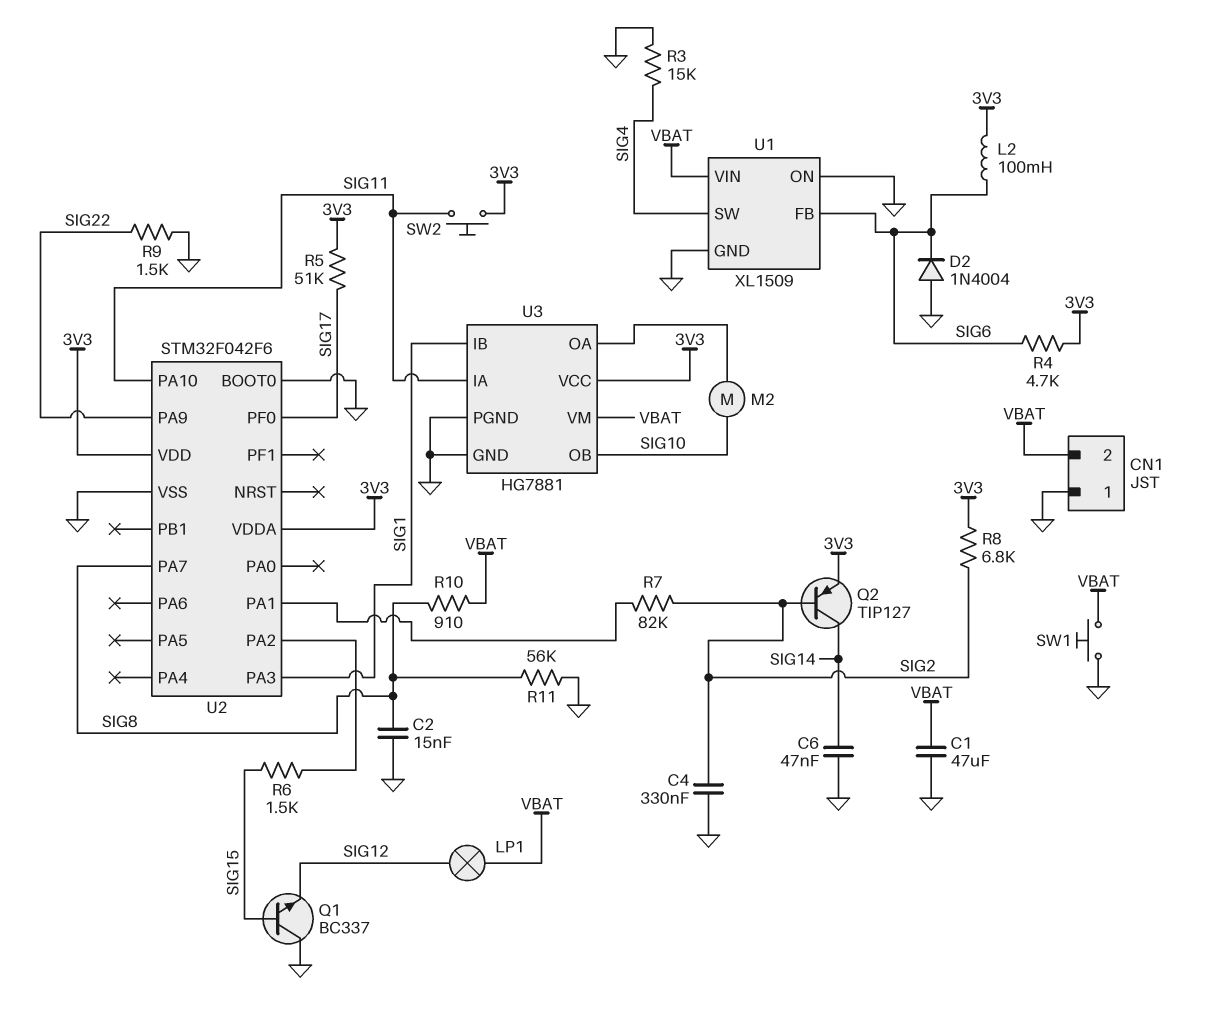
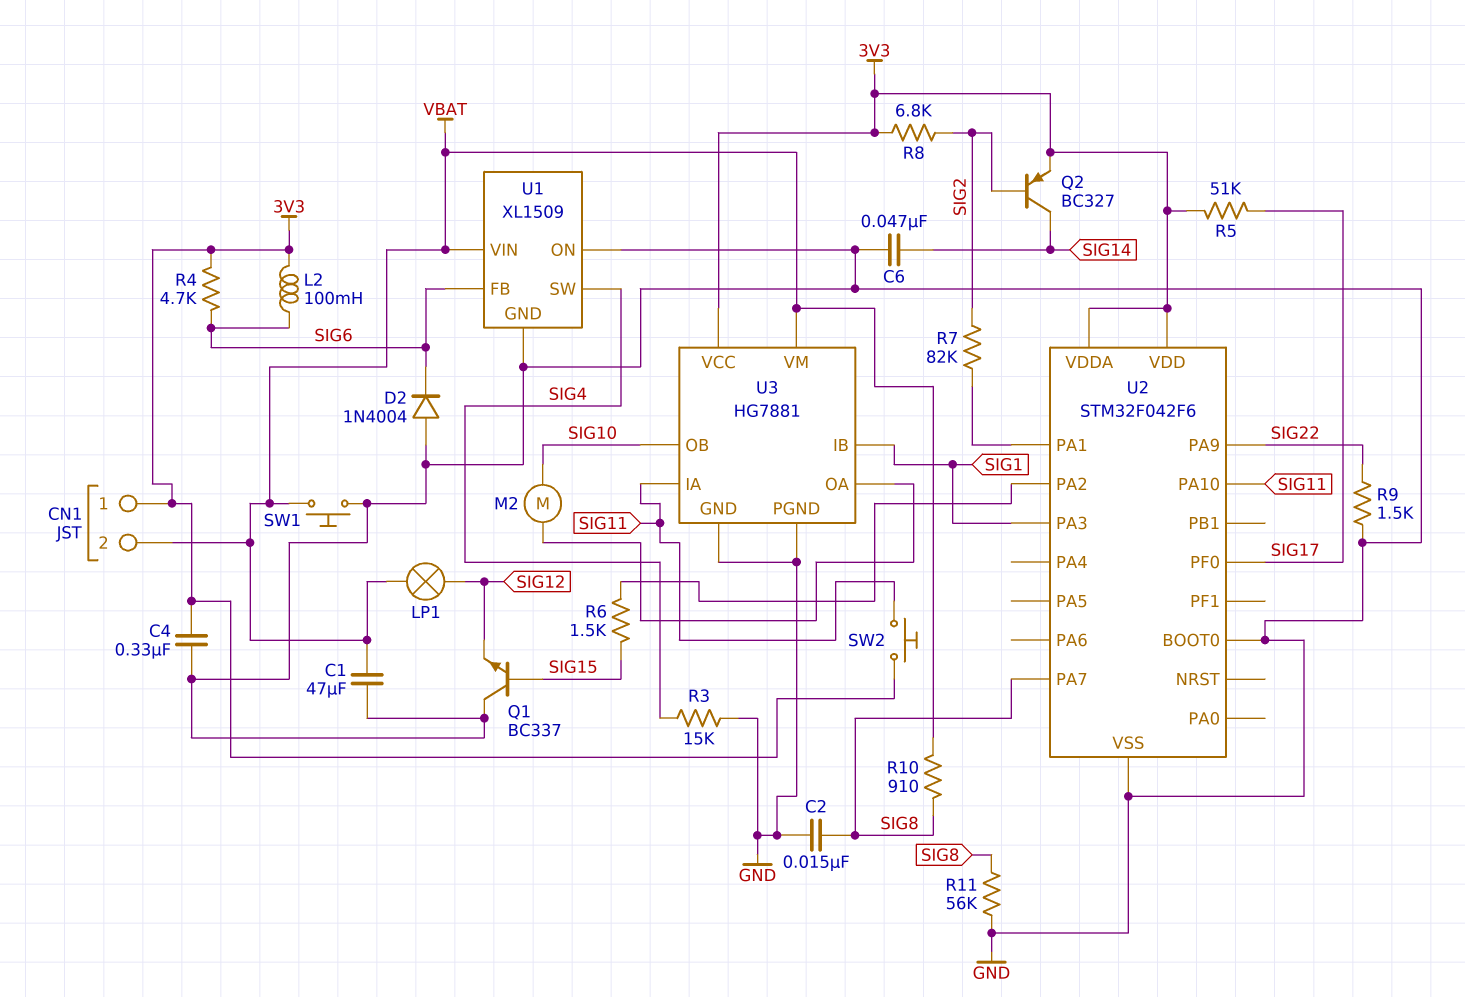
C4: 330nF (GND, SIG2) -> 330nF (3V3, GND)
CN1 pin 1: GND -> 3V3
Q2: PNP TIP127 (B SIG2, C SIG14, E 3V3) -> PNP BC327 (B SIG2, C SIG14, E 3V3)

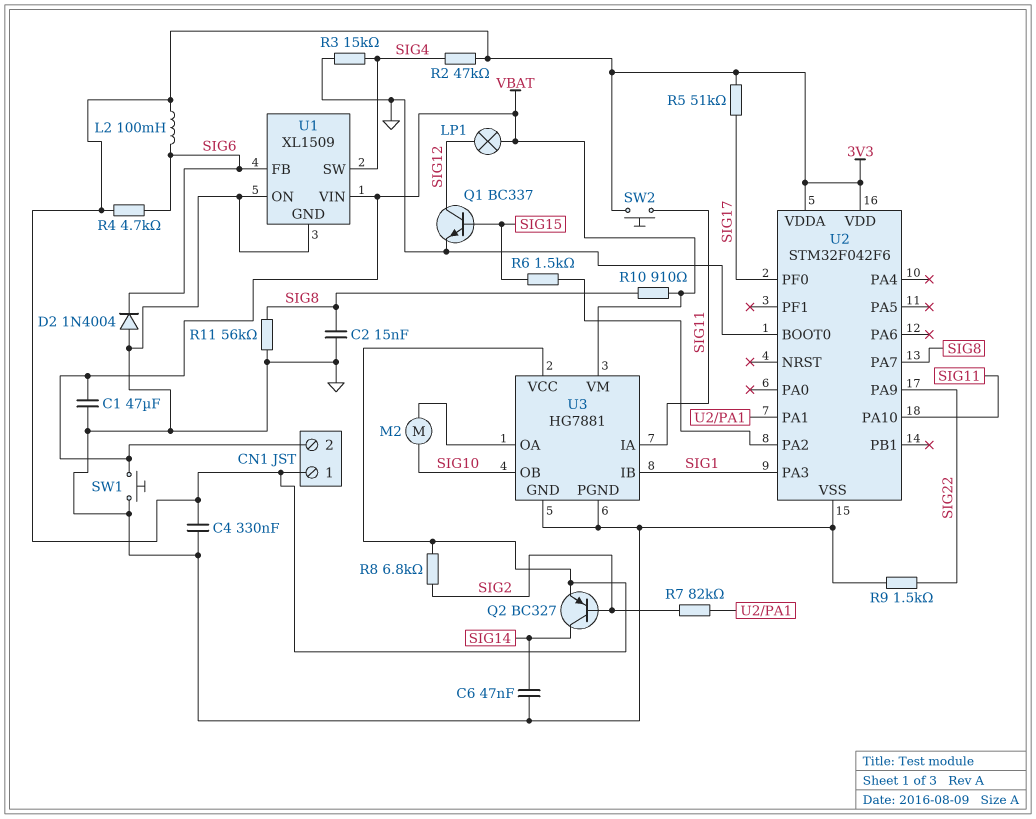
Q1: NPN BC337 (B SIG15, C GND, E SIG12) -> NPN BC337 (B SIG15, C SIG12, E GND)
R2: none -> 47k (3V3, SIG4)

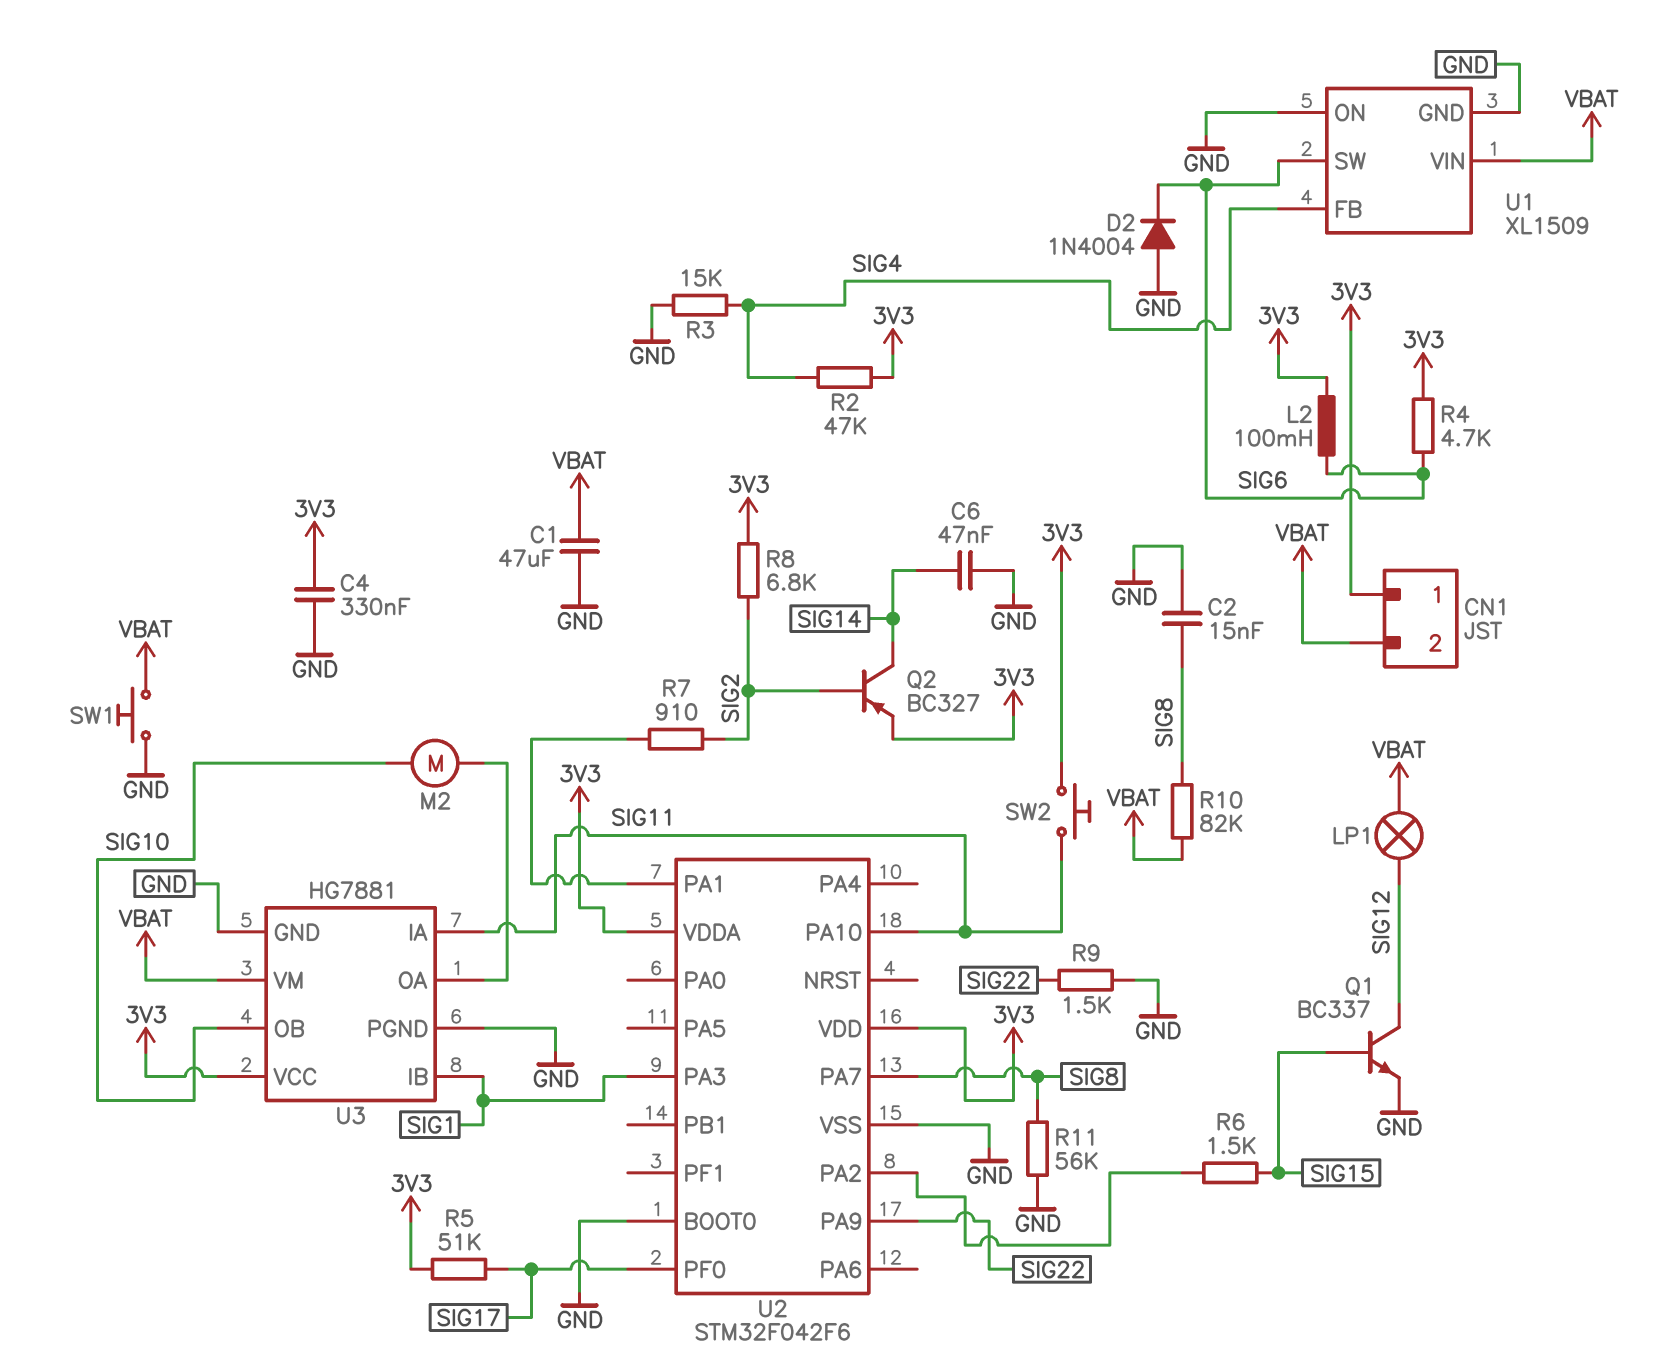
R7: 82k (SIG2, U2/PA1) -> 910 (SIG2, U2/PA1)
R10: 910 (SIG8, VBAT) -> 82k (SIG8, VBAT)
U1 pin FB: SIG6 -> SIG4
U1 pin SW: SIG4 -> SIG6

